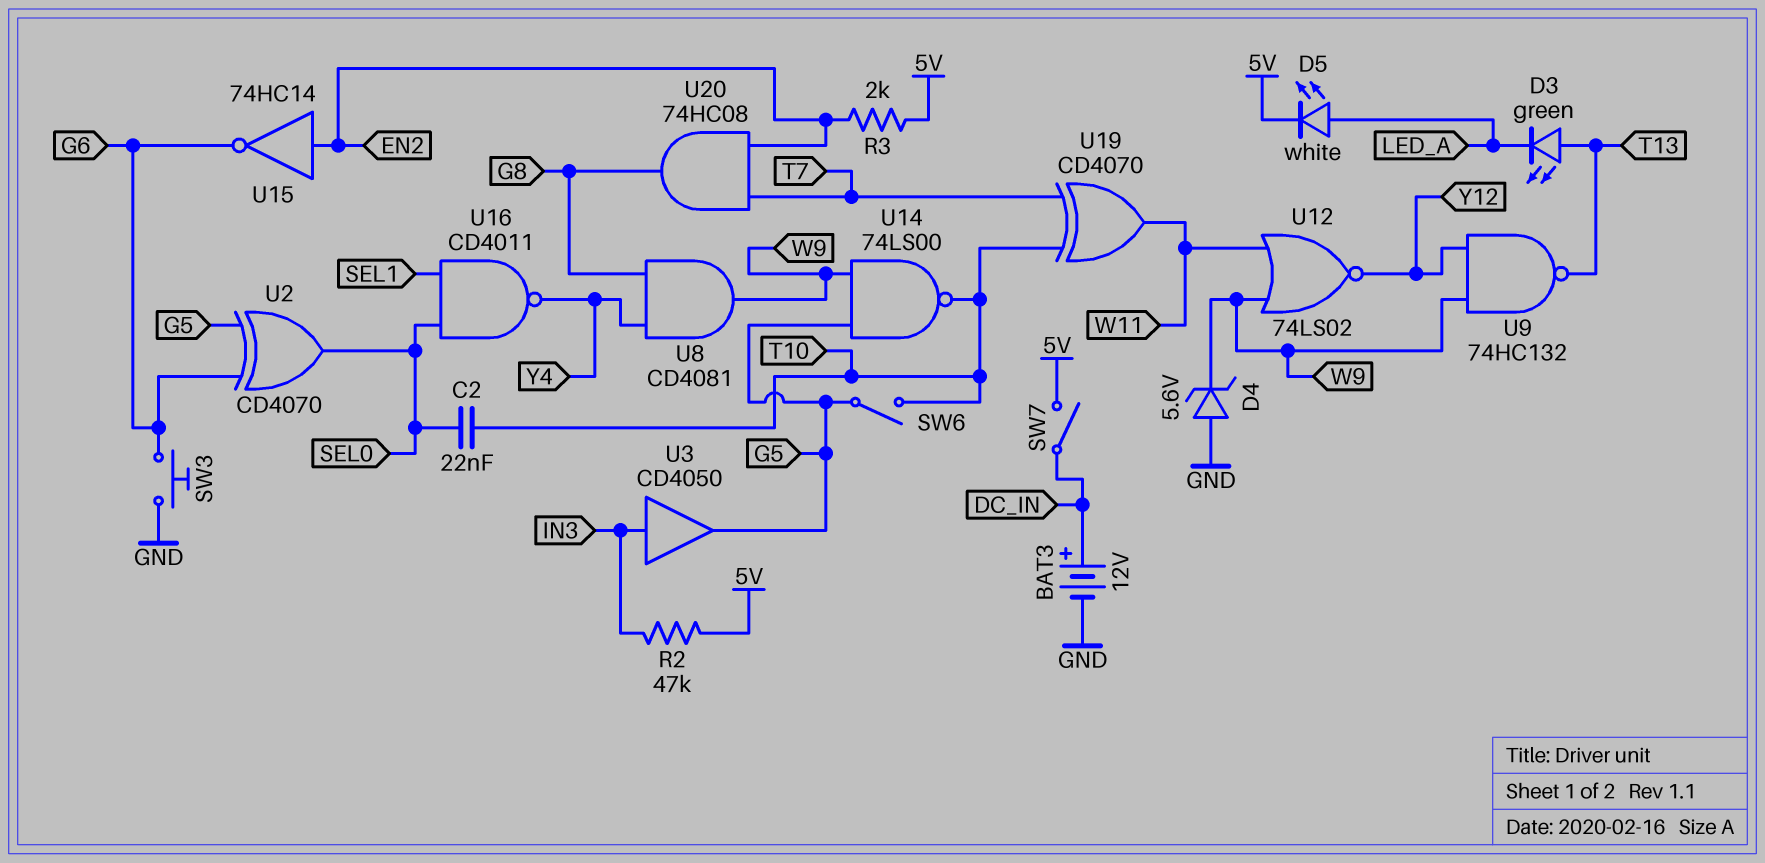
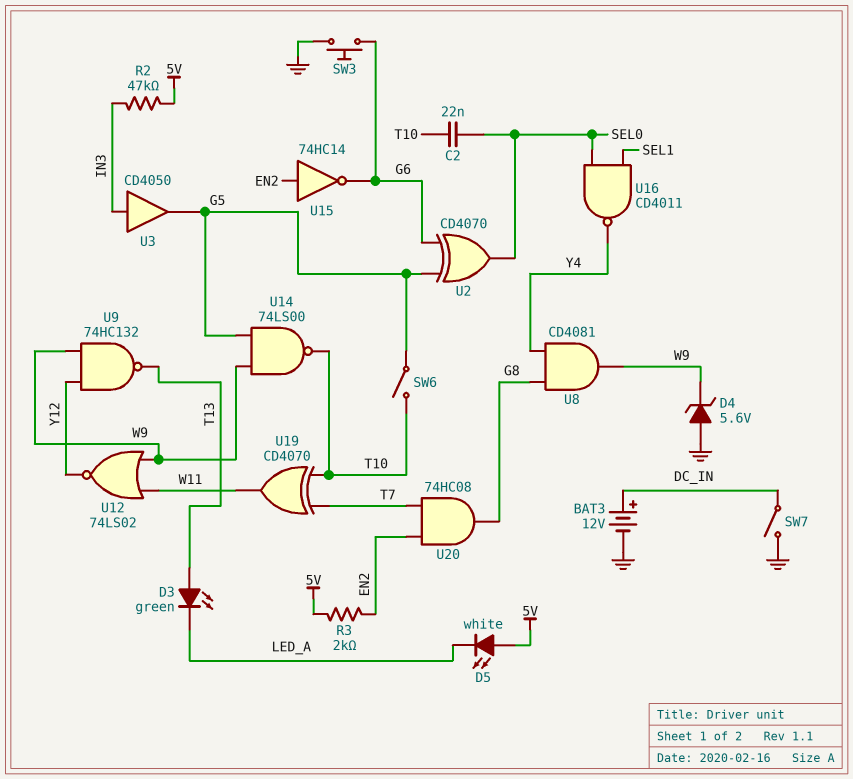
D5: LED white (A LED_A, K 5V) -> LED white (A 5V, K LED_A)
SW7: switch (5V, DC_IN) -> switch (DC_IN, GND)

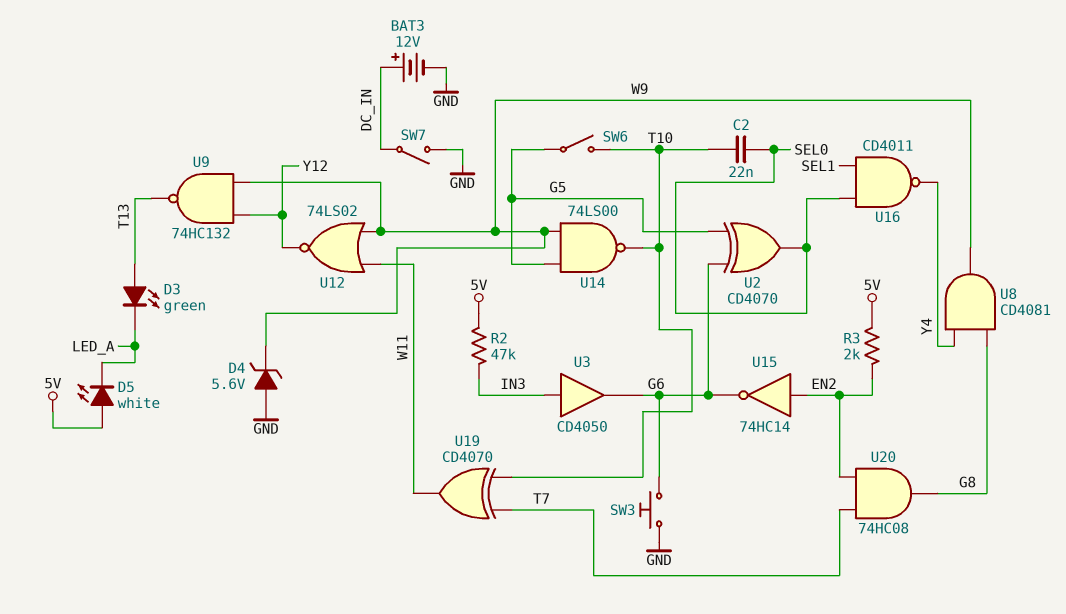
U3: buffer CD4050 (in IN3, out G5) -> buffer CD4050 (in IN3, out G6)

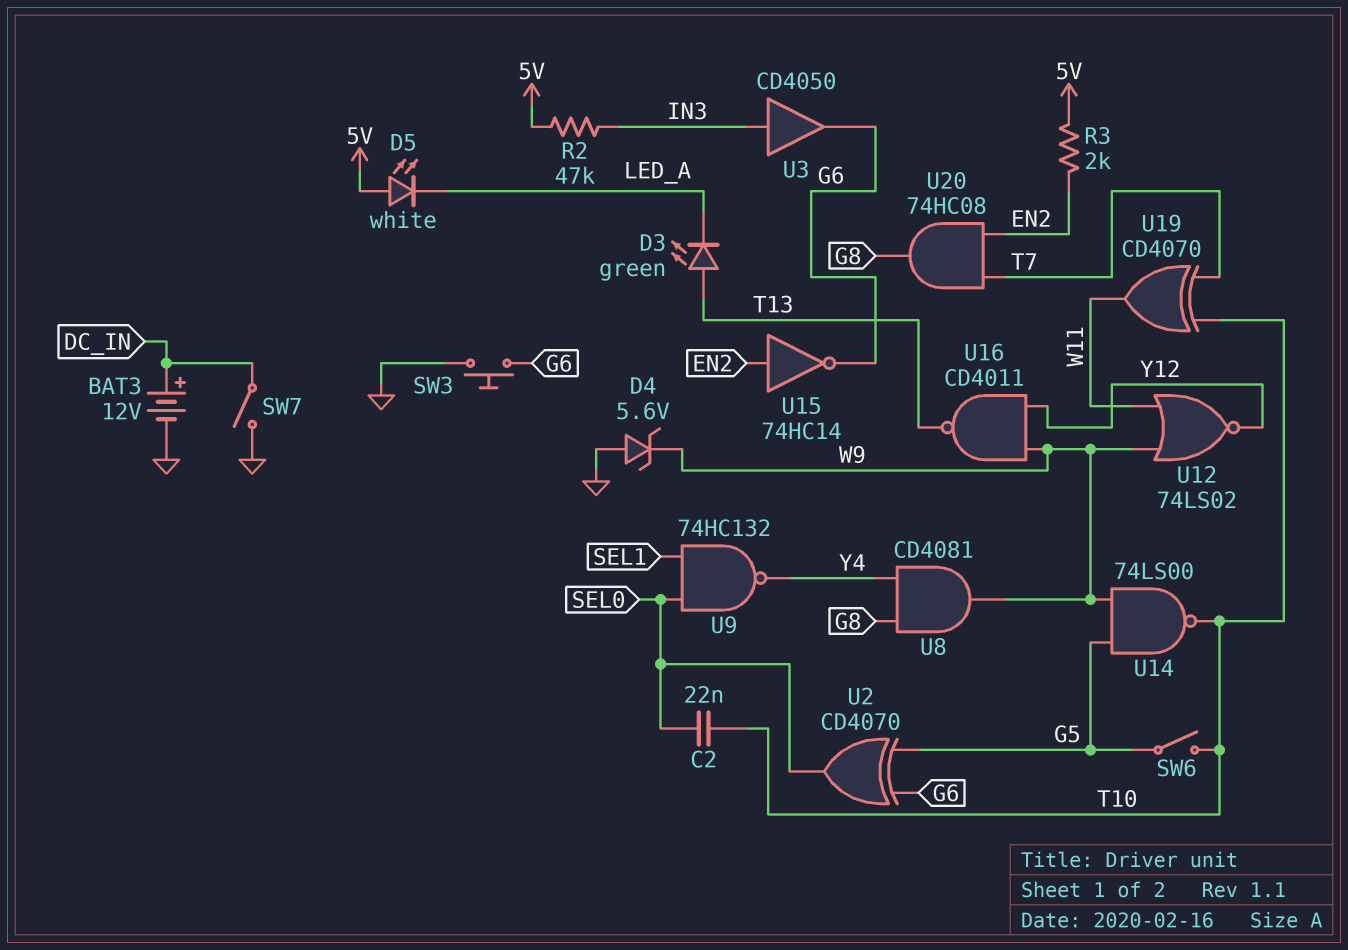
U9: NAND 74HC132 (in W9, in Y12, out T13) -> NAND 74HC132 (in SEL0, in SEL1, out Y4)
U16: NAND CD4011 (in SEL0, in SEL1, out Y4) -> NAND CD4011 (in W9, in Y12, out T13)

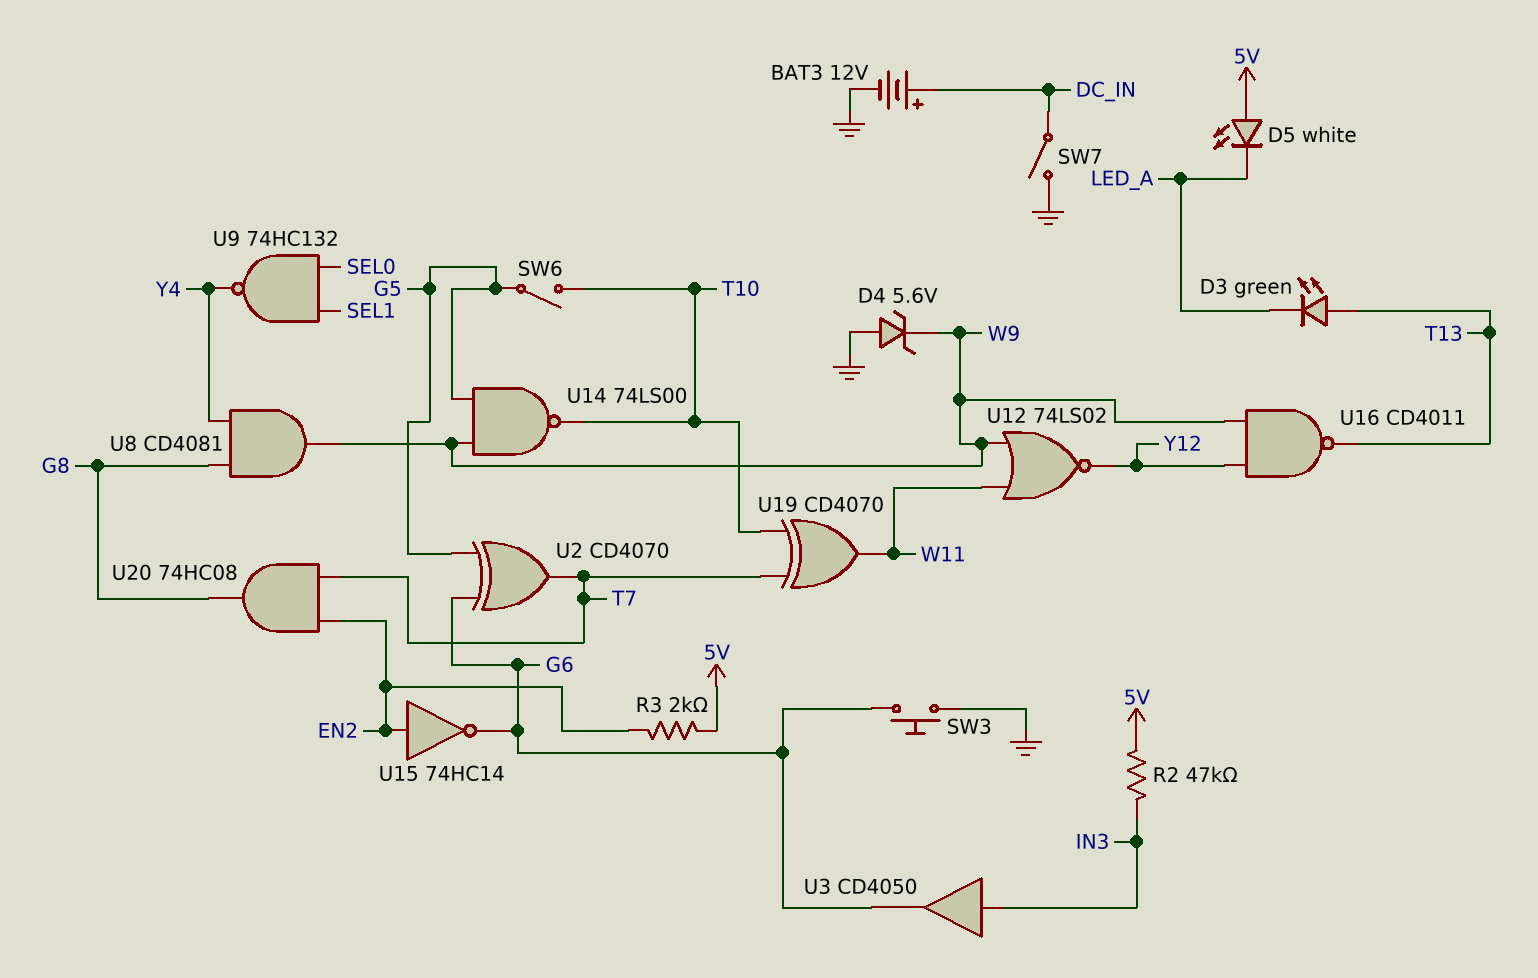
C2: 22nF (SEL0, T10) -> none
U2: XOR CD4070 (in G5, in G6, out SEL0) -> XOR CD4070 (in G5, in G6, out T7)

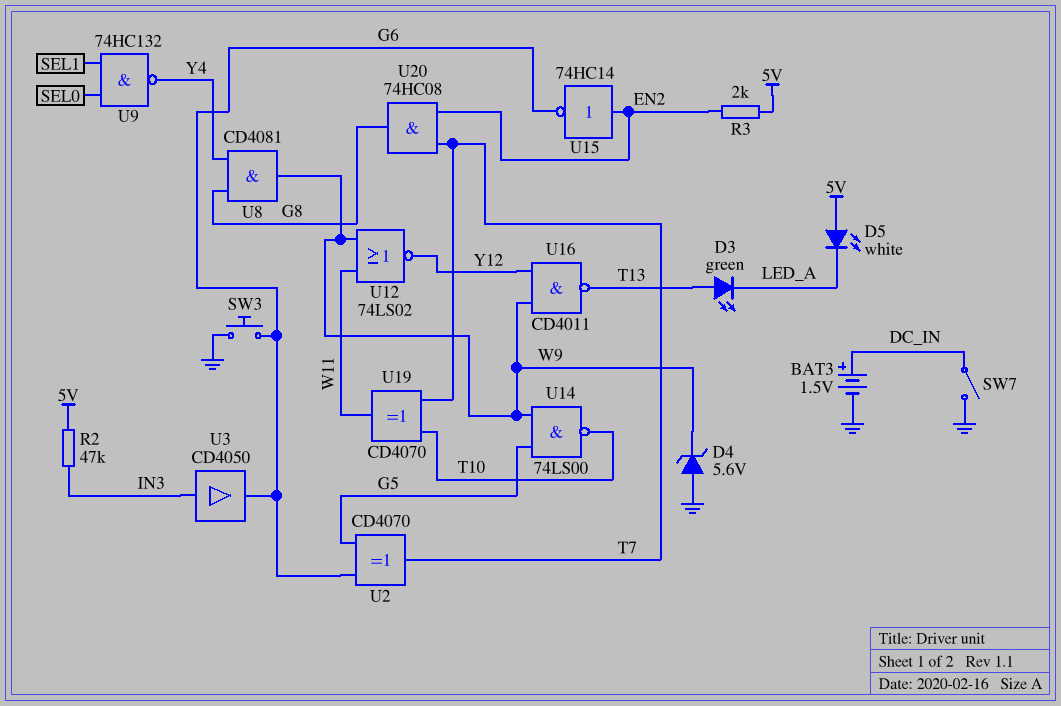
BAT3: 12V (plus DC_IN, minus GND) -> 1.5V (plus DC_IN, minus GND)
SW6: switch (G5, T10) -> none

